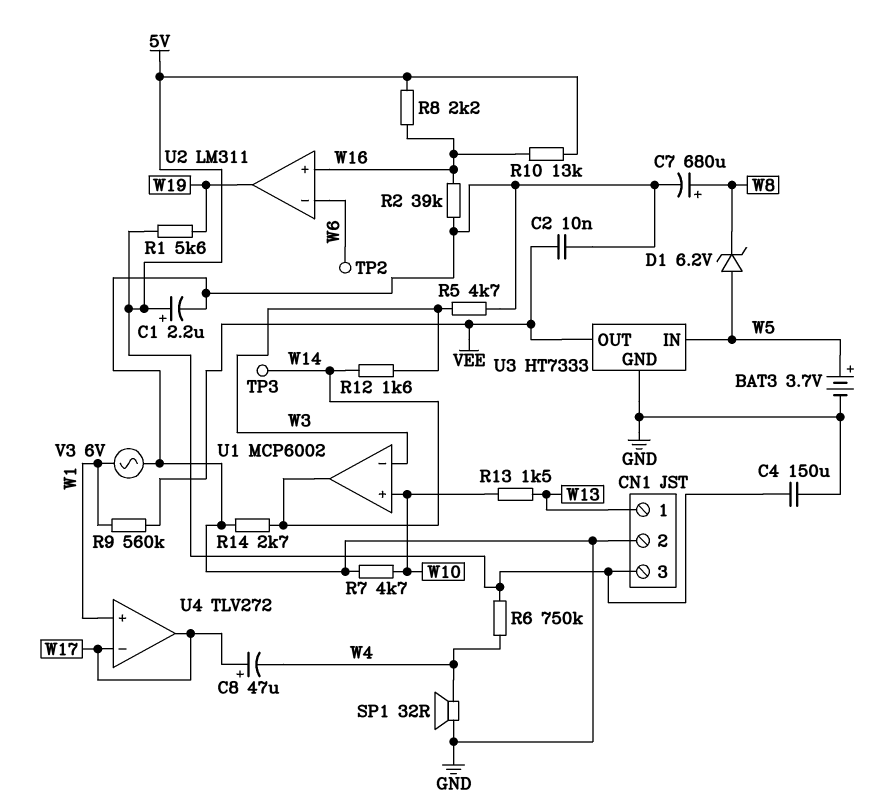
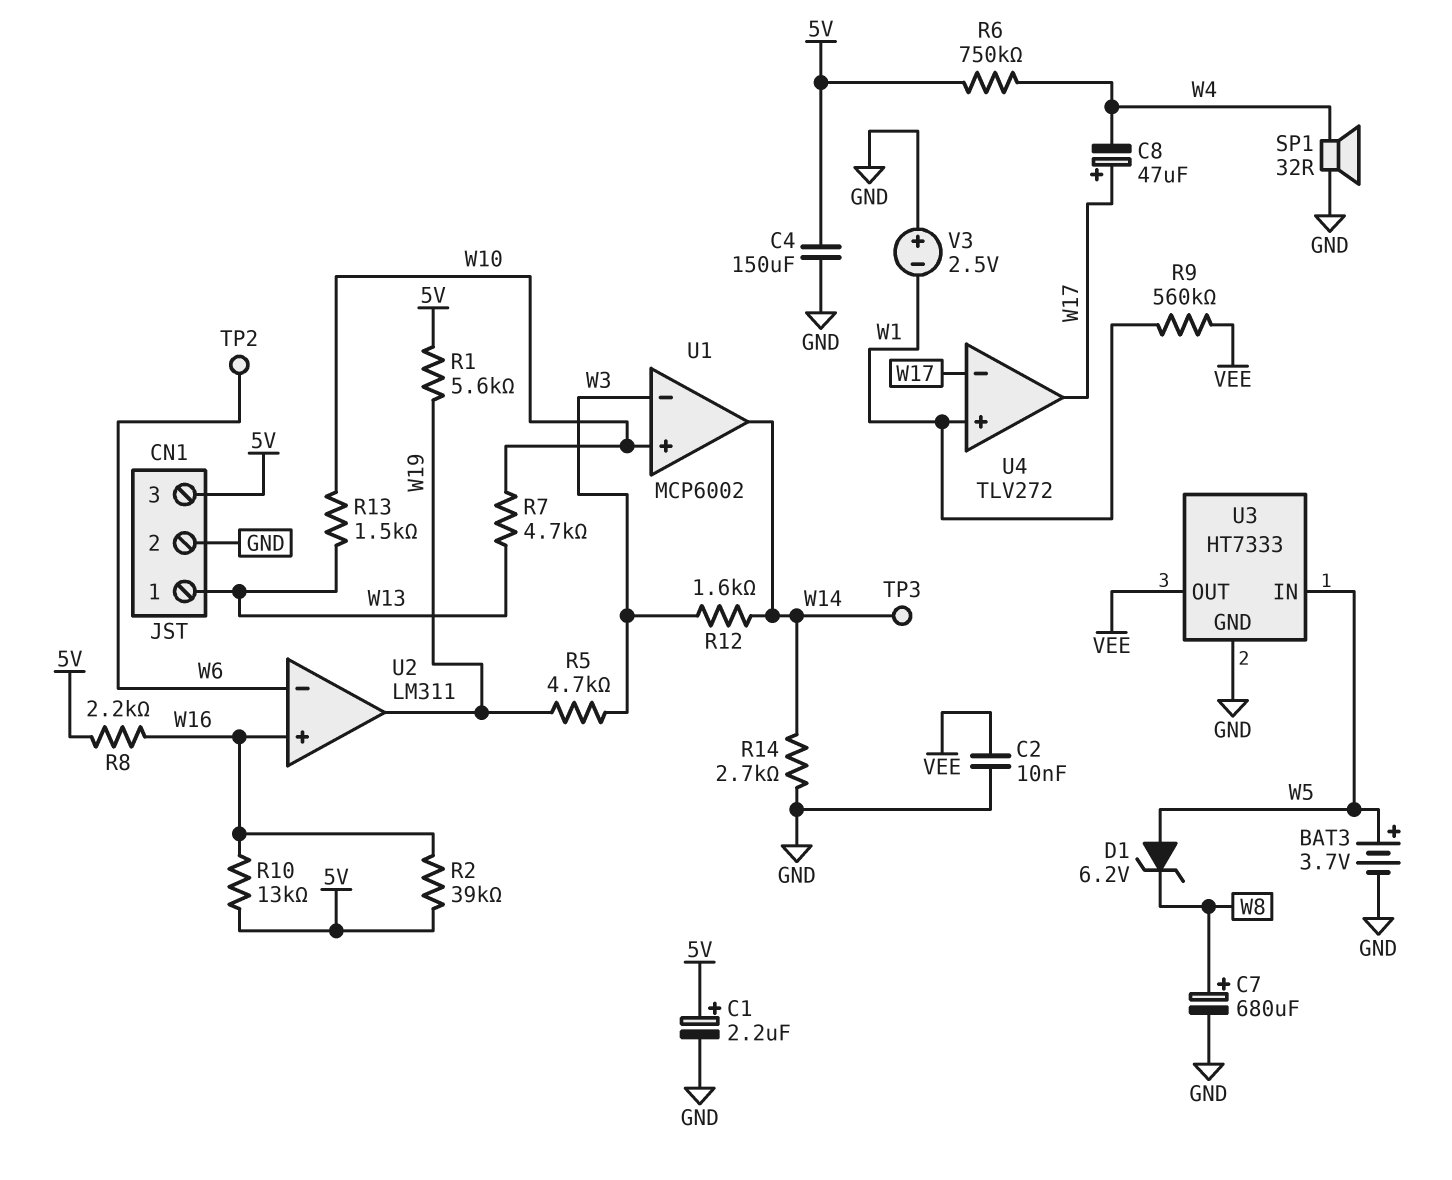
R2: 39k (GND, W16) -> 39k (5V, W16)
R5: 4.7k (GND, W3) -> 4.7k (W3, W19)
R7: 4.7k (GND, W10) -> 4.7k (W10, W13)
V3: AC 6V (GND, W1) -> 2.5V (plus GND, minus W1)

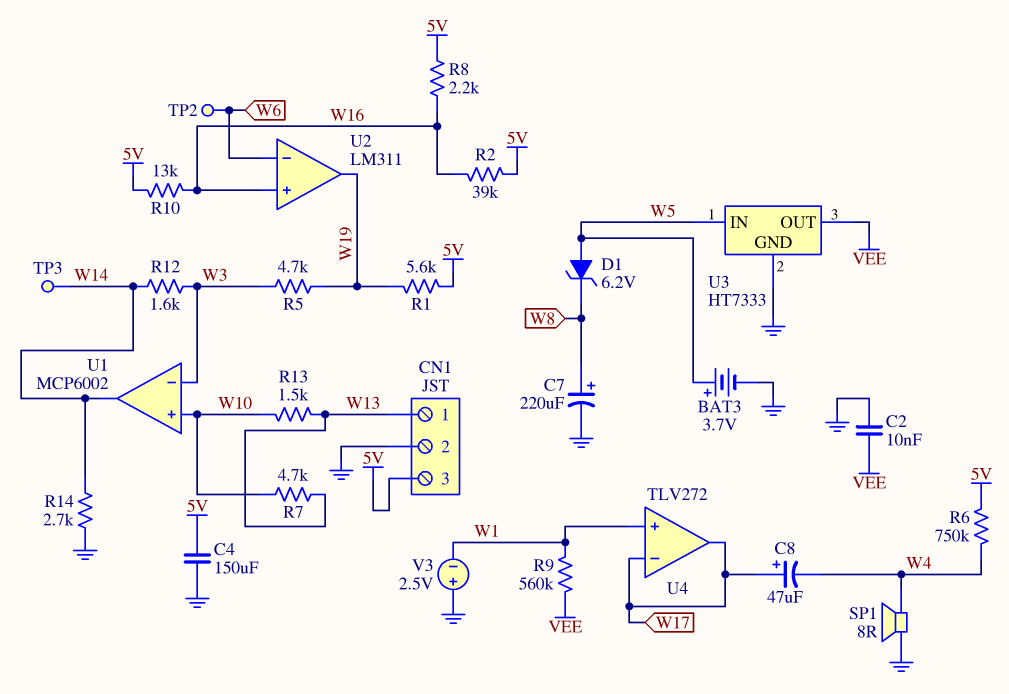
C1: 2.2uF (plus 5V, minus GND) -> none
C7: 680uF (plus W8, minus GND) -> 220uF (plus W8, minus GND)
SP1: speaker 32R (GND, W4) -> speaker 8R (GND, W4)

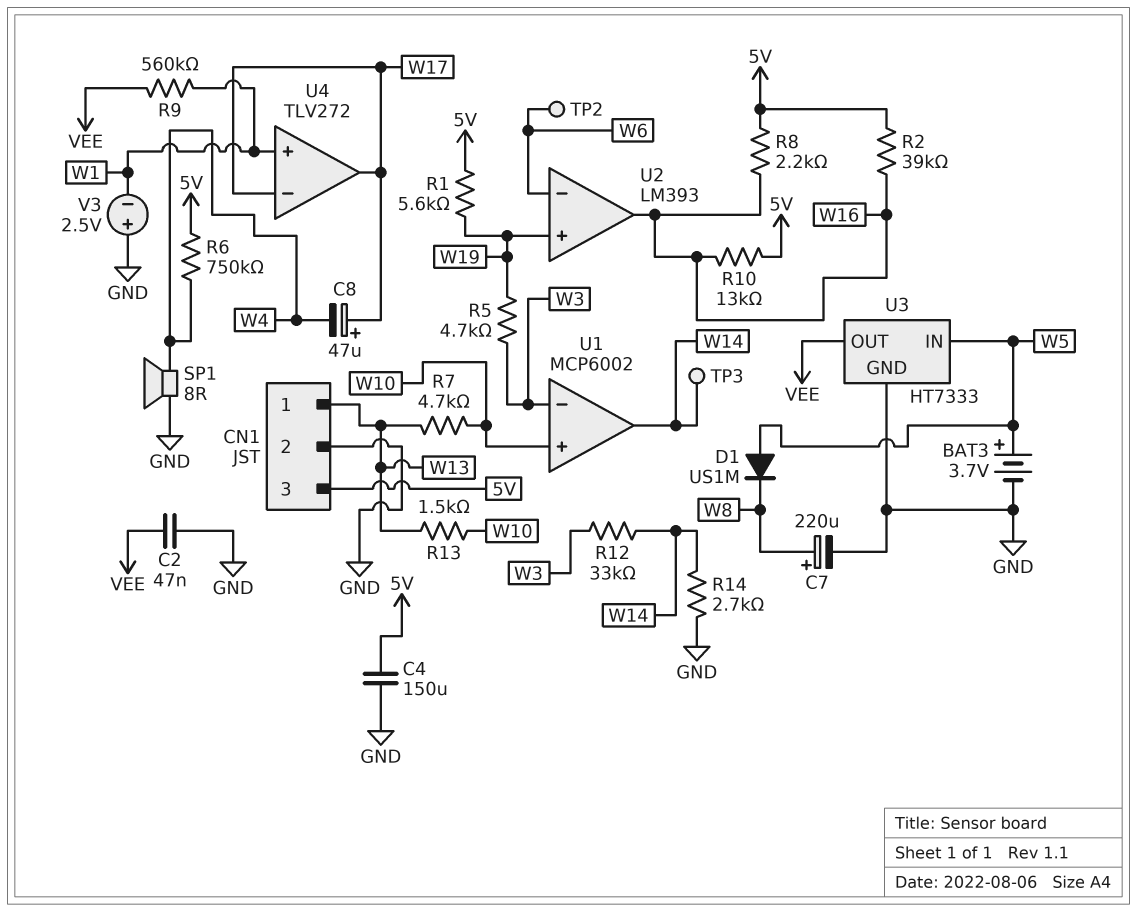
C2: 10nF (GND, VEE) -> 47nF (GND, VEE)
D1: zener 6.2V (A W5, K W8) -> diode US1M (A W5, K W8)
R12: 1.6k (W3, W14) -> 33k (W3, W14)
U2: LM311 -> LM393
U2 pin in+: W16 -> W19
U2 pin out: W19 -> W16

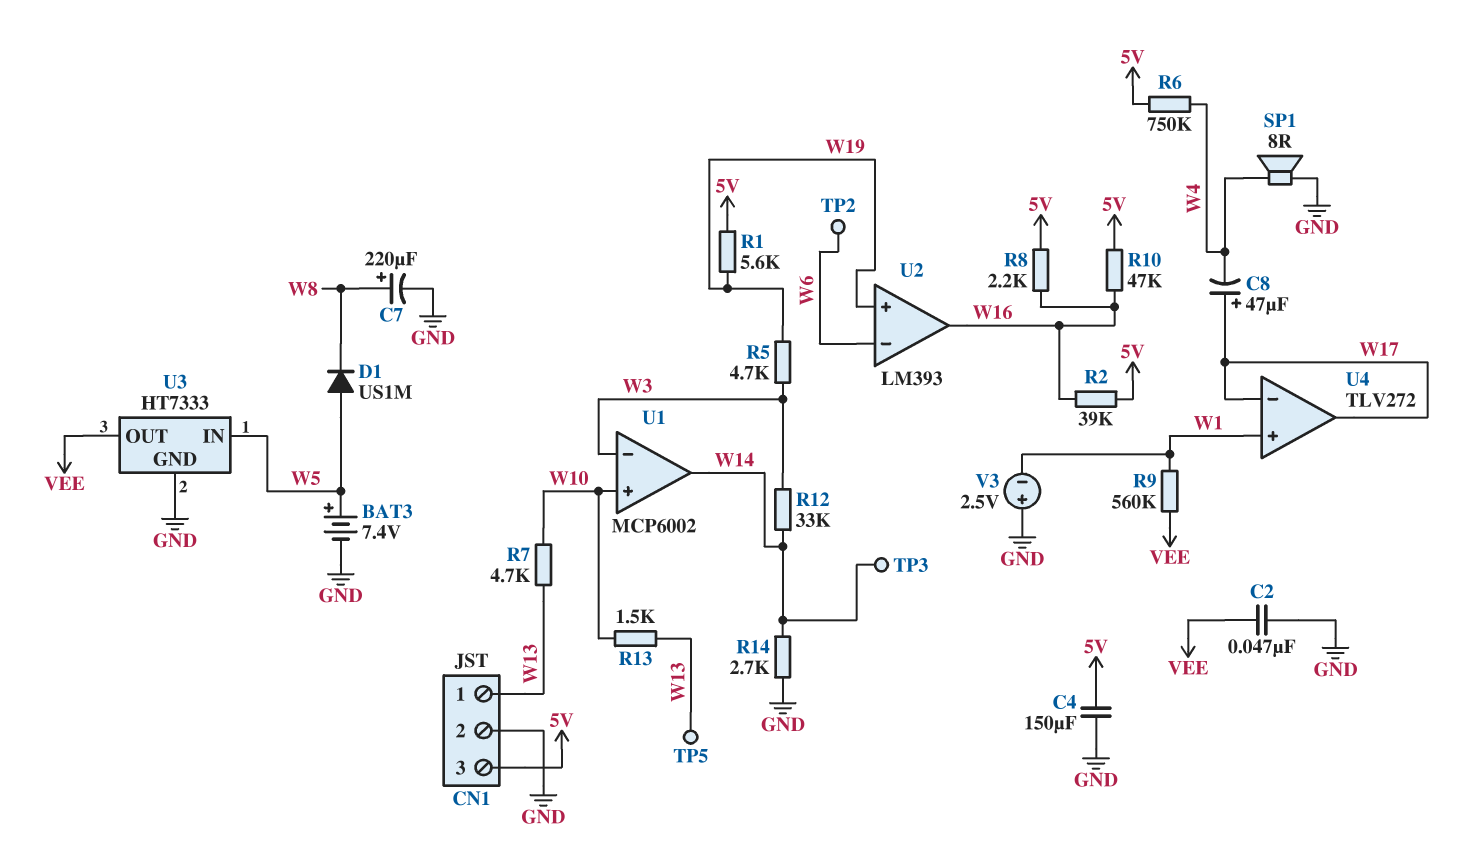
BAT3: 3.7V (plus W5, minus GND) -> 7.4V (plus W5, minus GND)
R10: 13k (5V, W16) -> 47k (5V, W16)
TP5: none -> test point (W13)

